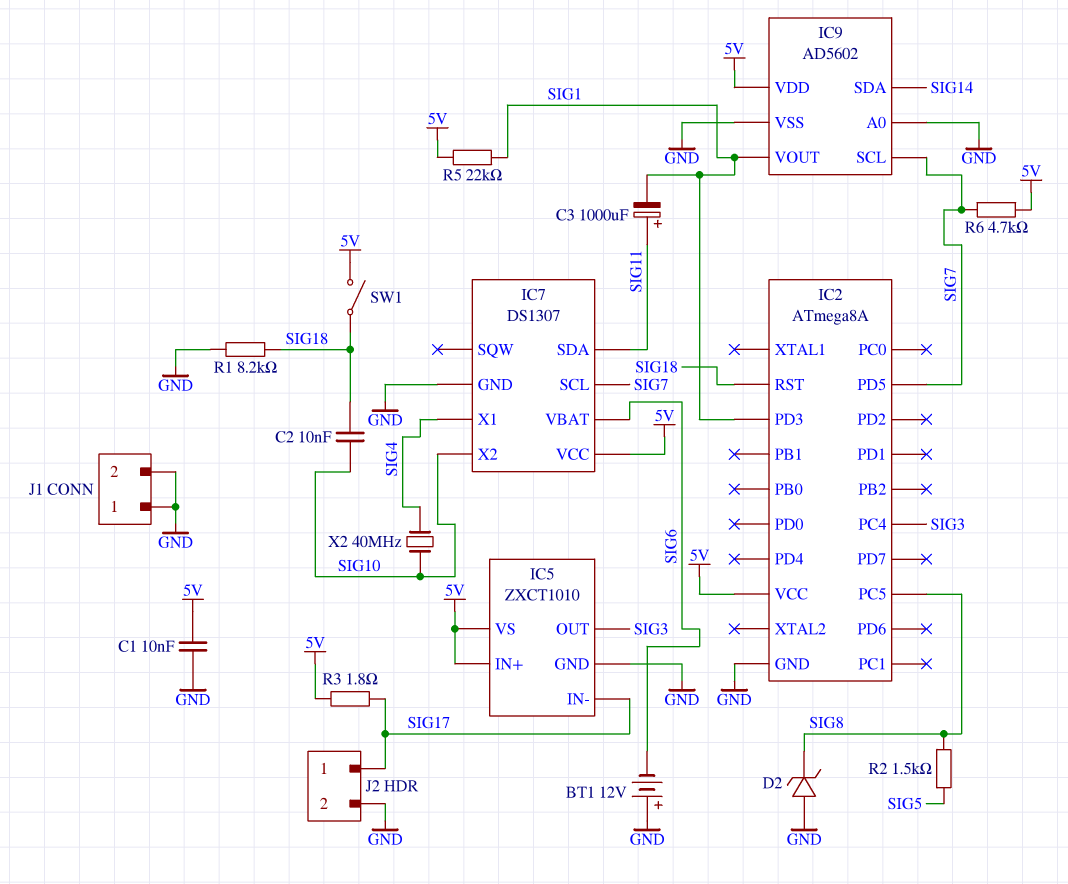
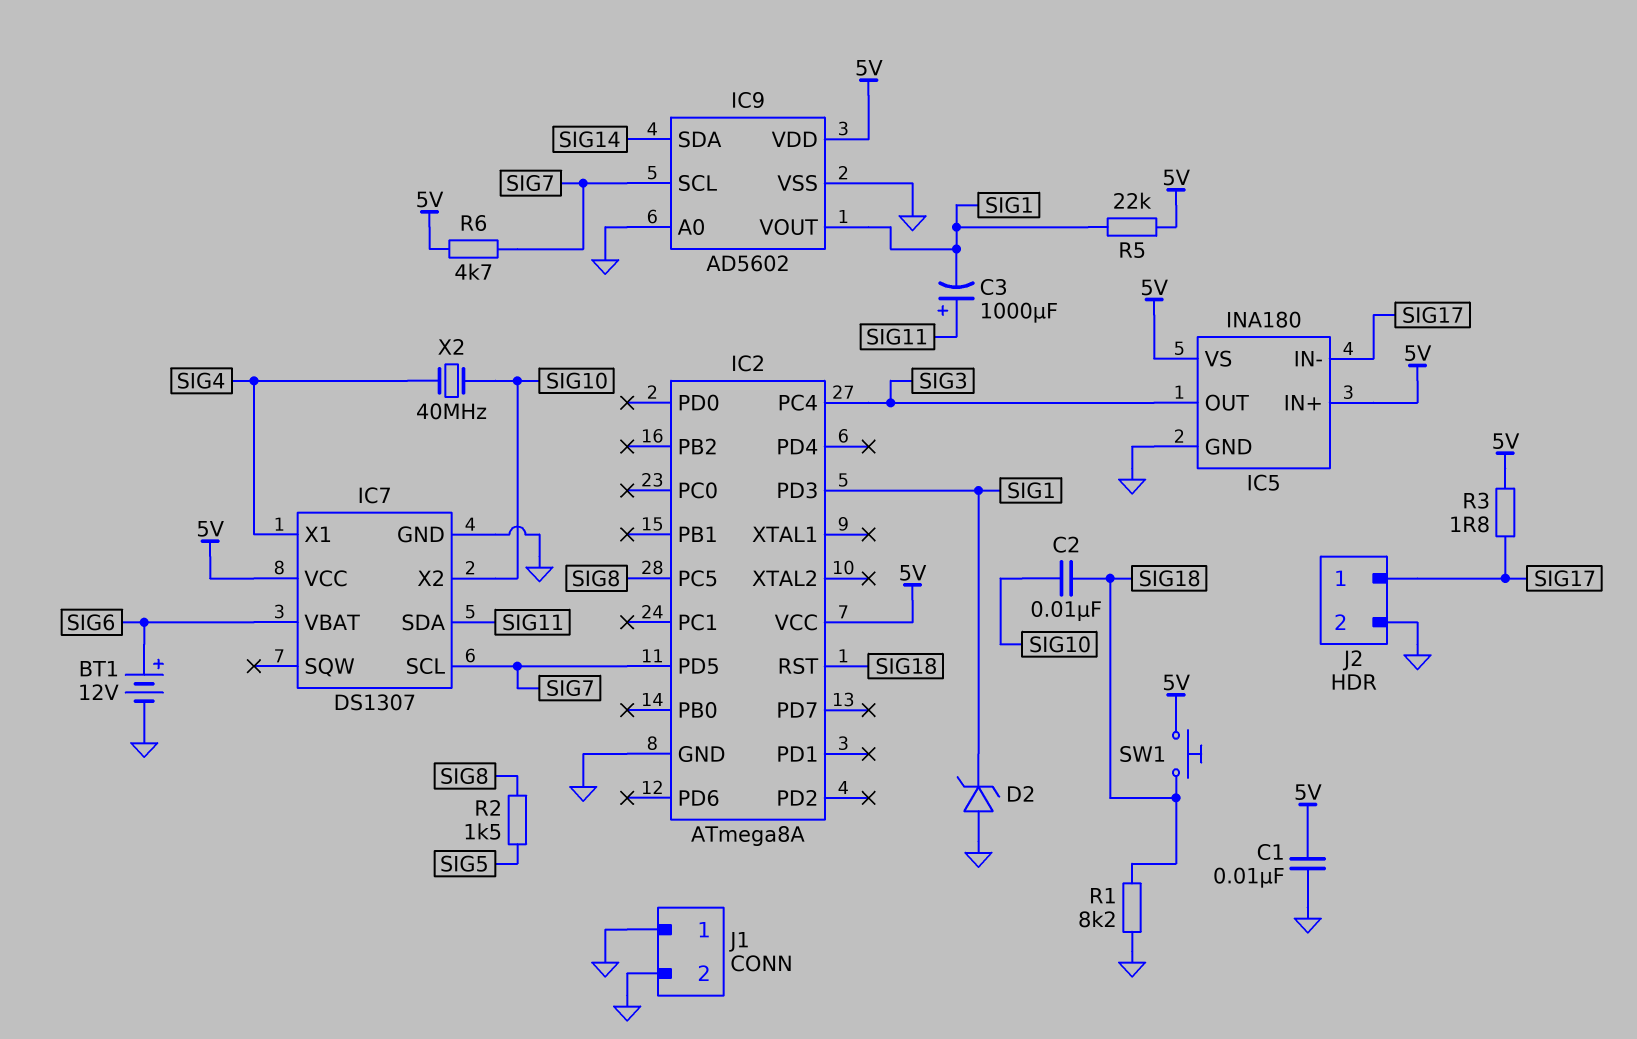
BT1: 12V (plus GND, minus SIG6) -> 12V (plus SIG6, minus GND)
D2: zener (A GND, K SIG8) -> zener (A GND, K SIG1)
IC5: ZXCT1010 -> INA180
SW1: switch (5V, SIG18) -> button (5V, SIG18)

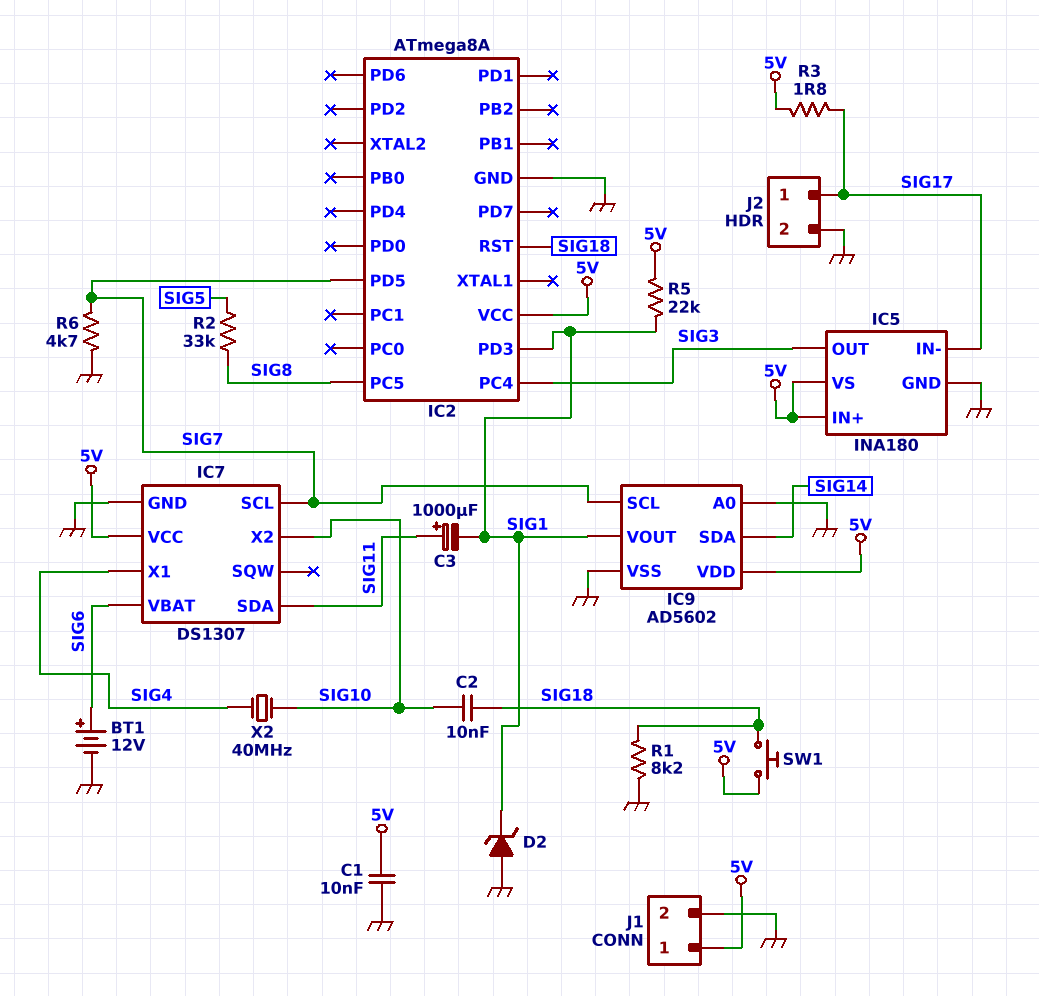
J1 pin 1: GND -> 5V
R2: 1.5k (SIG5, SIG8) -> 33k (SIG5, SIG8)
R6: 4.7k (5V, SIG7) -> 4.7k (GND, SIG7)

